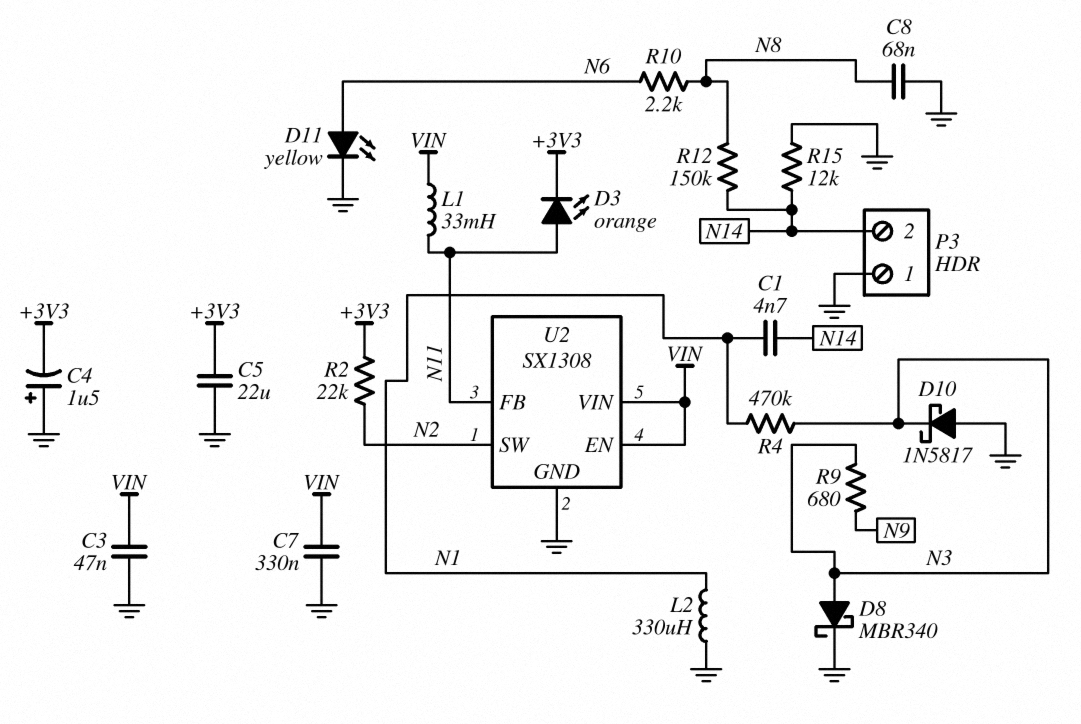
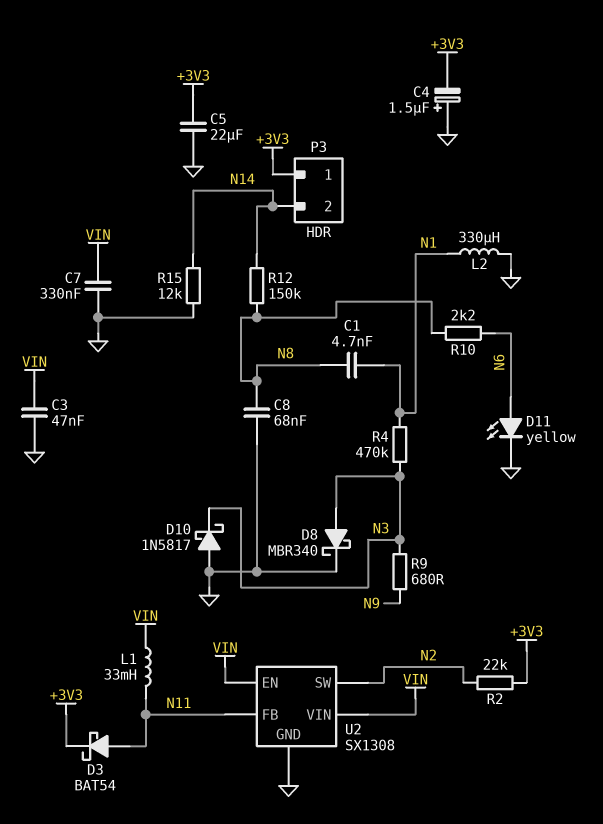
C1: 4.7nF (N1, N14) -> 4.7nF (N1, N8)
D3: LED orange (A N11, K +3V3) -> schottky BAT54 (A N11, K +3V3)
P3 pin 1: GND -> +3V3

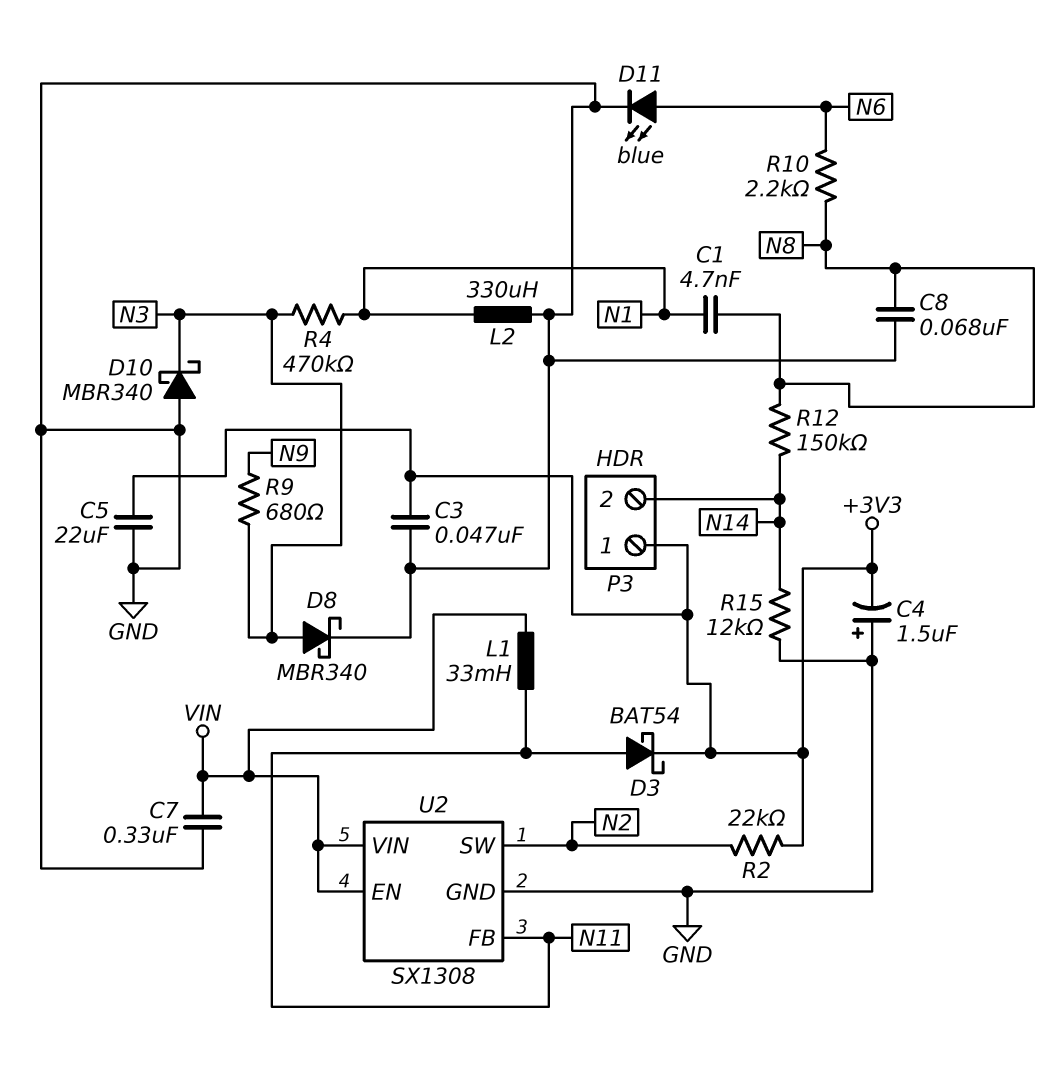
C3: 47nF (GND, VIN) -> 47nF (+3V3, GND)
D10: schottky 1N5817 (A GND, K N3) -> schottky MBR340 (A GND, K N3)
D11: LED yellow (A N6, K GND) -> LED blue (A N6, K GND)

